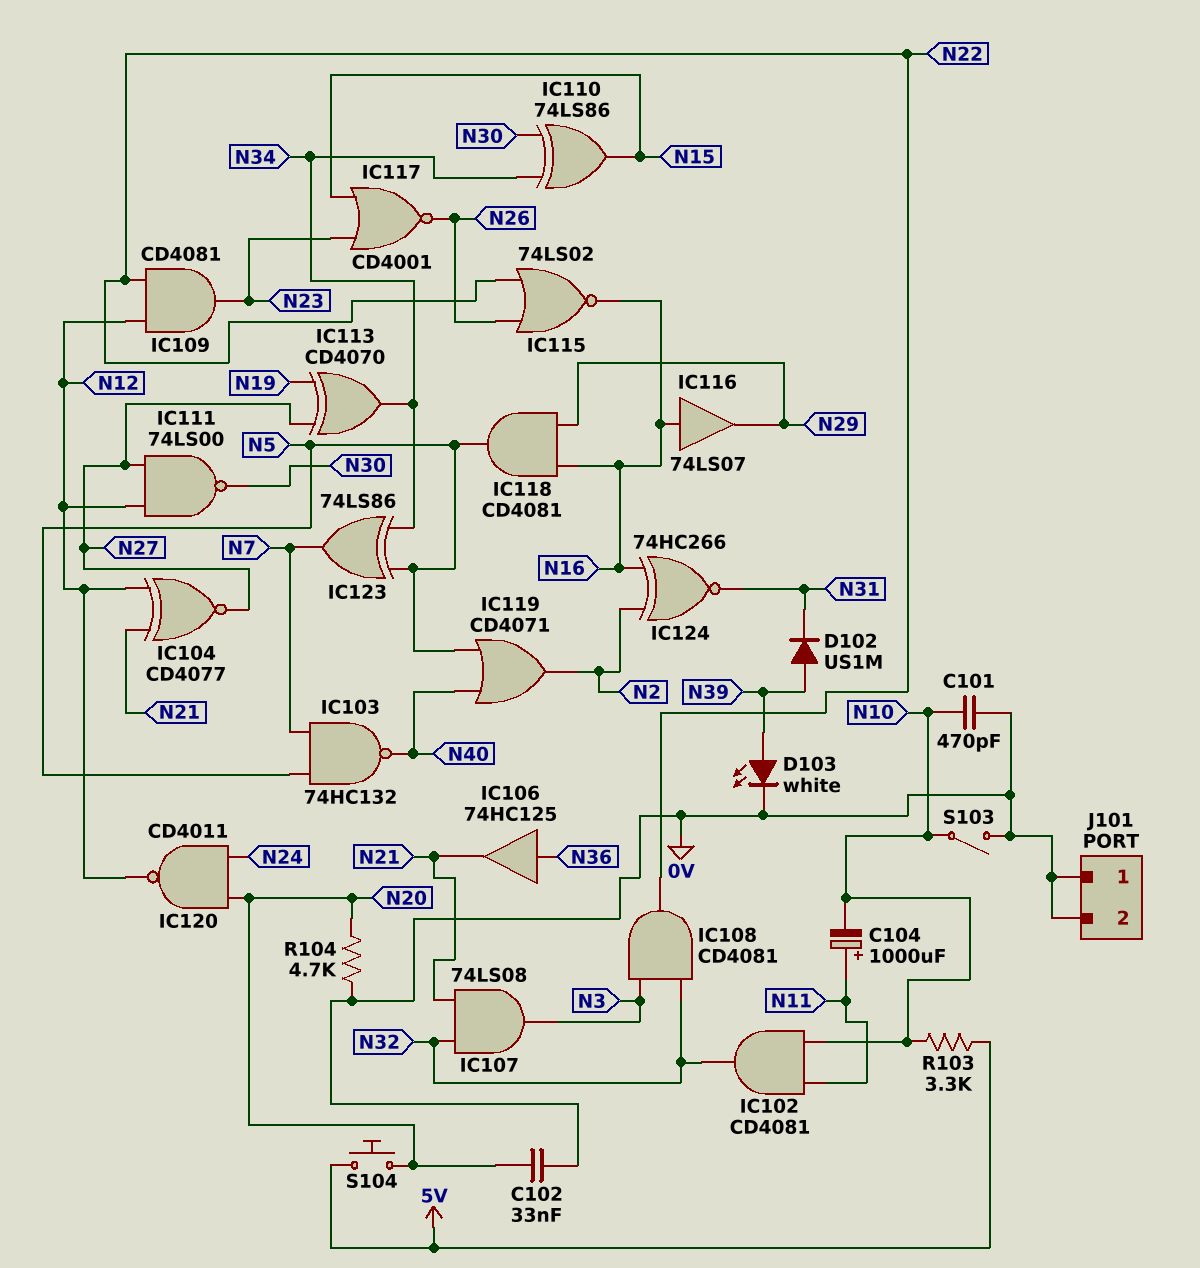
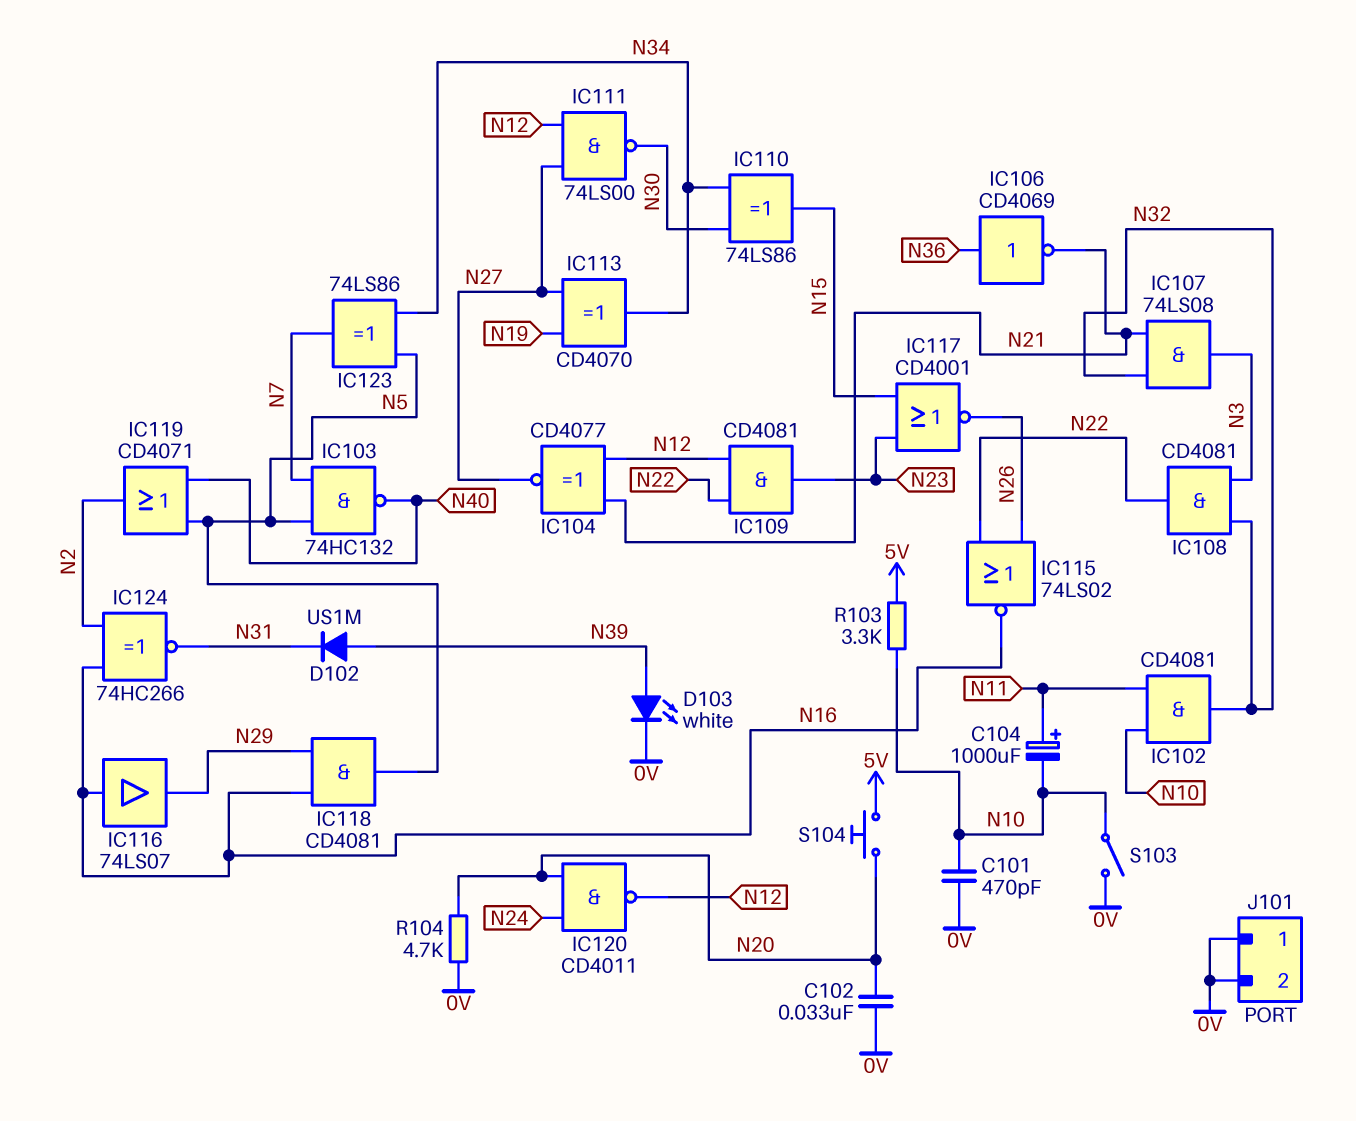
IC106: buffer 74HC125 (in N36, out N21) -> NOT CD4069 (in N36, out N21)

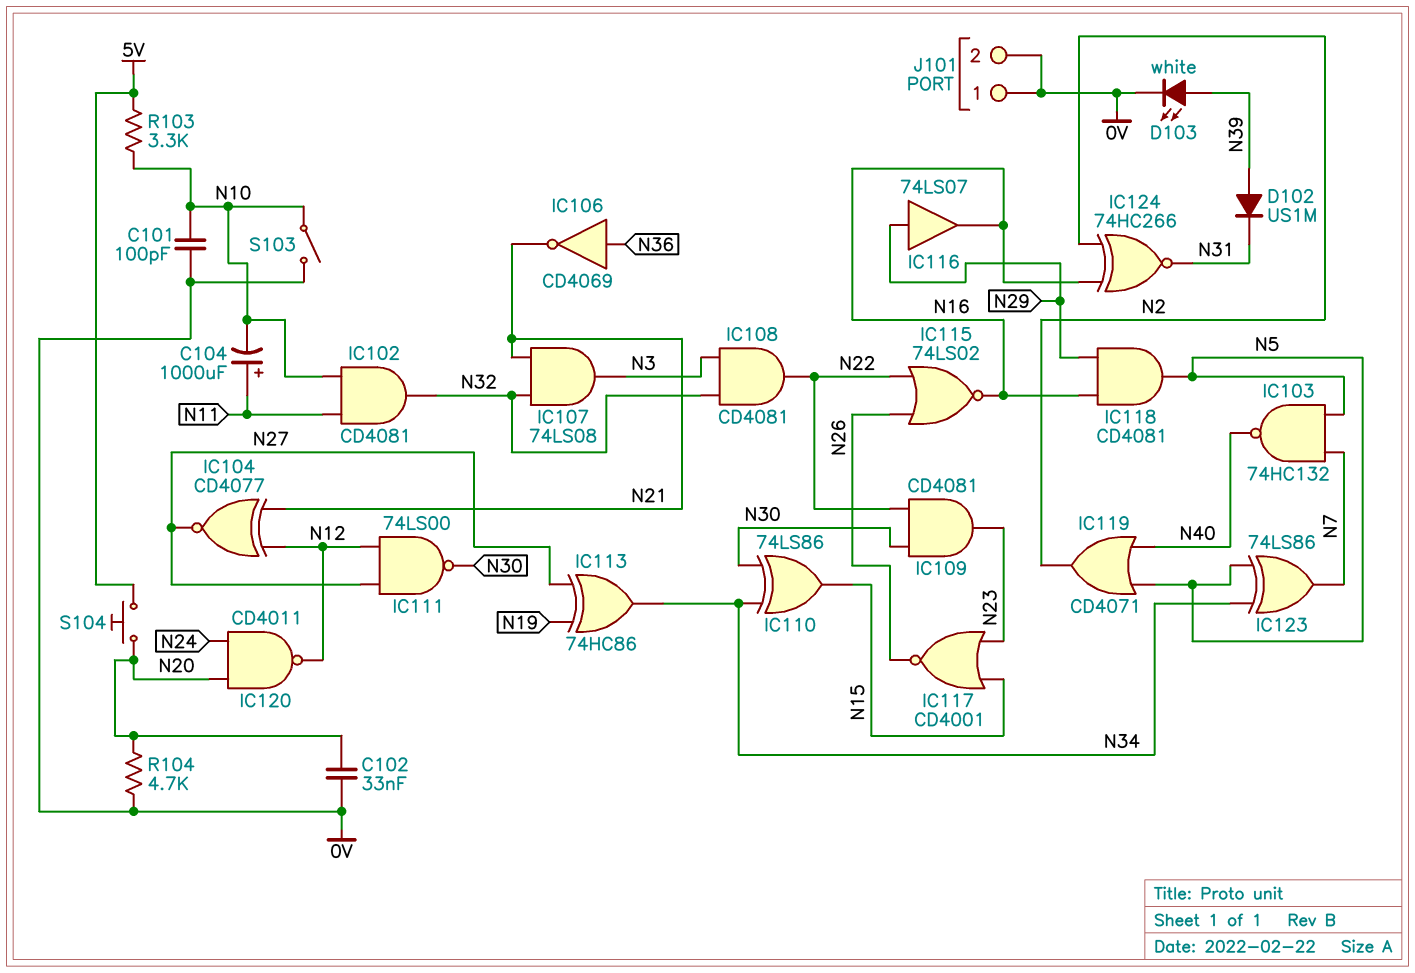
C101: 470pF (0V, N10) -> 100pF (0V, N10)
IC109: AND CD4081 (in N12, in N22, out N23) -> AND CD4081 (in N22, in N30, out N23)
IC113: XOR CD4070 (in N19, in N27, out N34) -> XOR 74HC86 (in N19, in N27, out N34)
IC116: buffer 74LS07 (in N16, out N29) -> buffer 74LS07 (in N29, out N16)

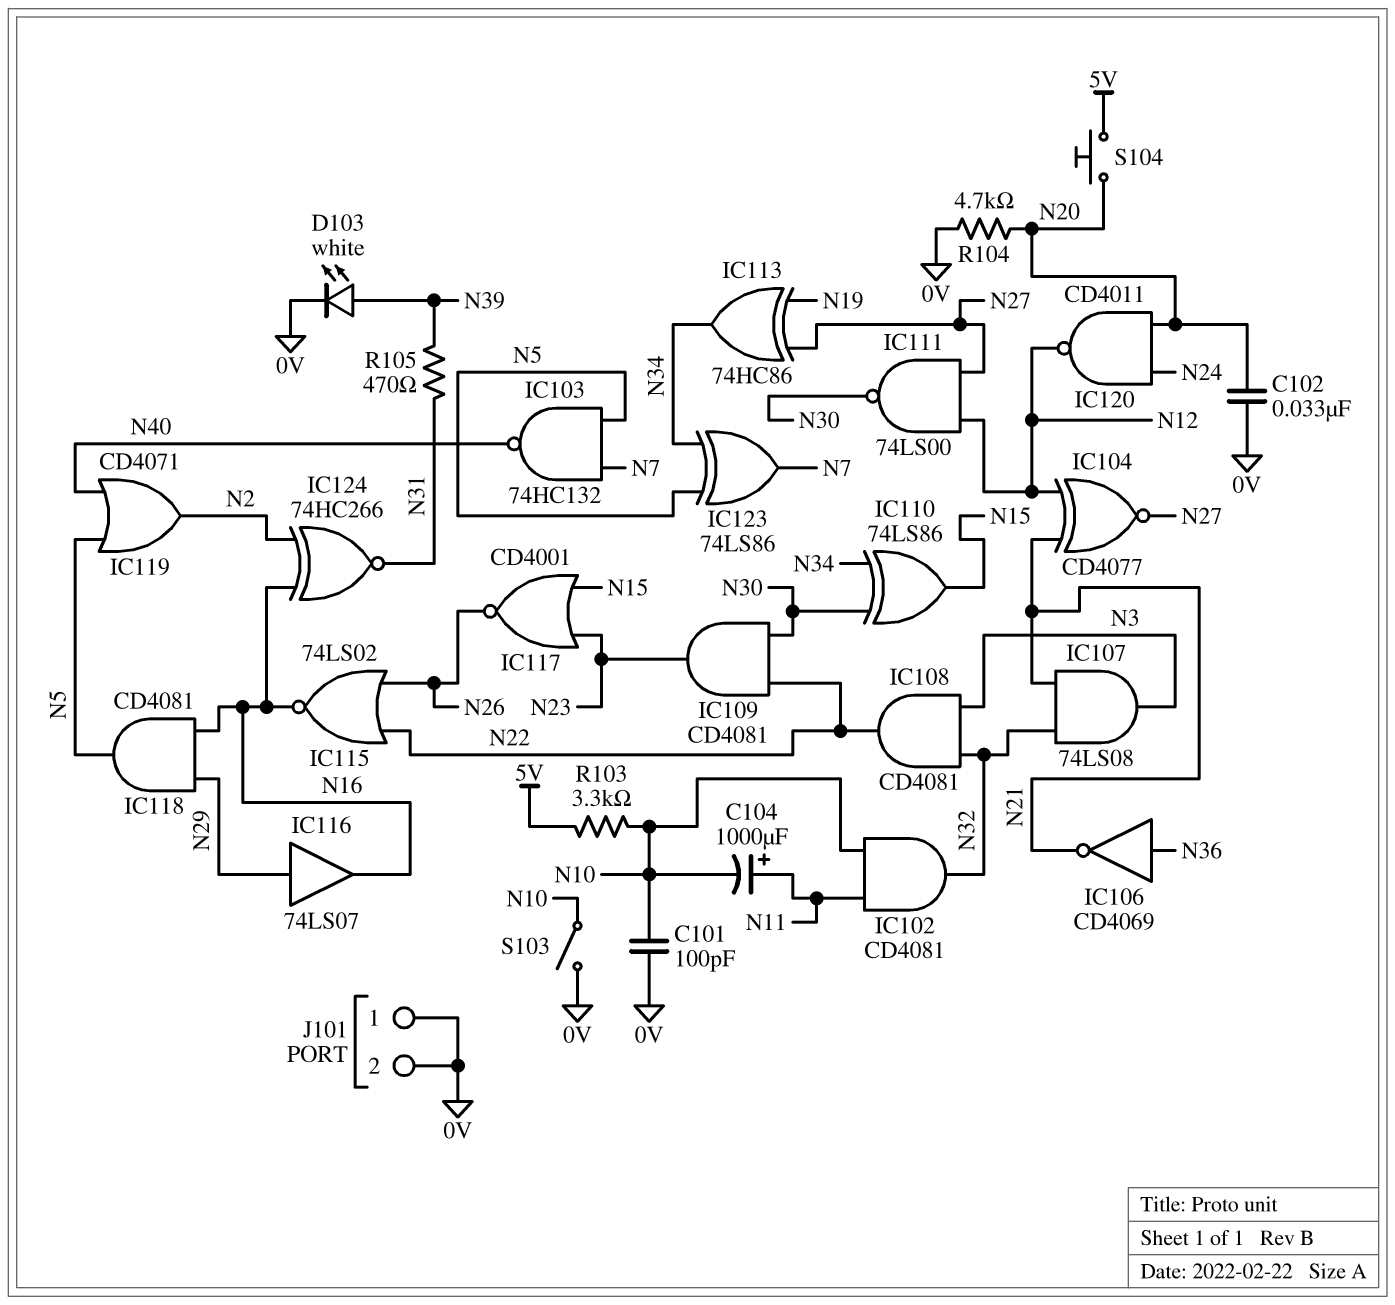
D102: diode US1M (A N39, K N31) -> none
R105: none -> 470 (N31, N39)

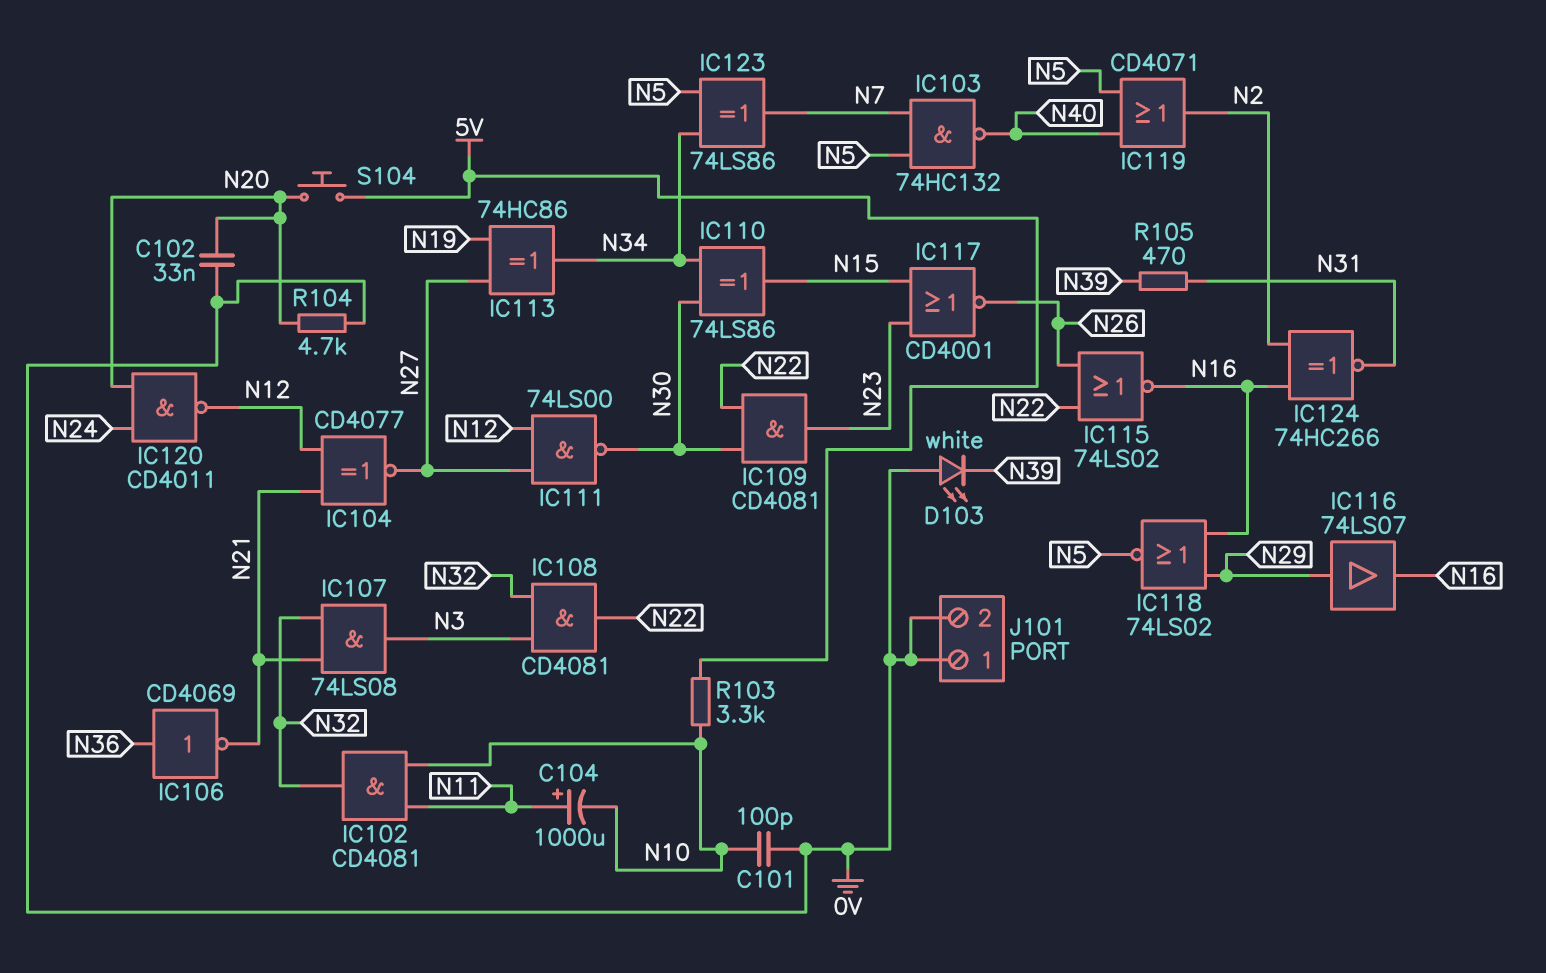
D103: LED white (A N39, K 0V) -> LED white (A 0V, K N39)
IC118: AND CD4081 (in N16, in N29, out N5) -> NOR 74LS02 (in N16, in N29, out N5)
S103: switch (0V, N10) -> none

